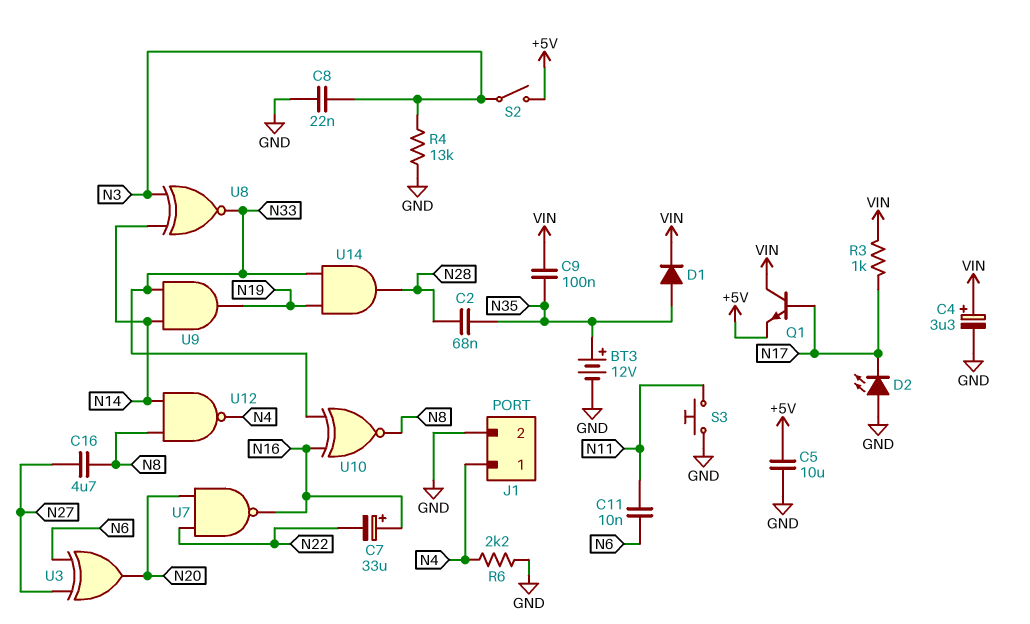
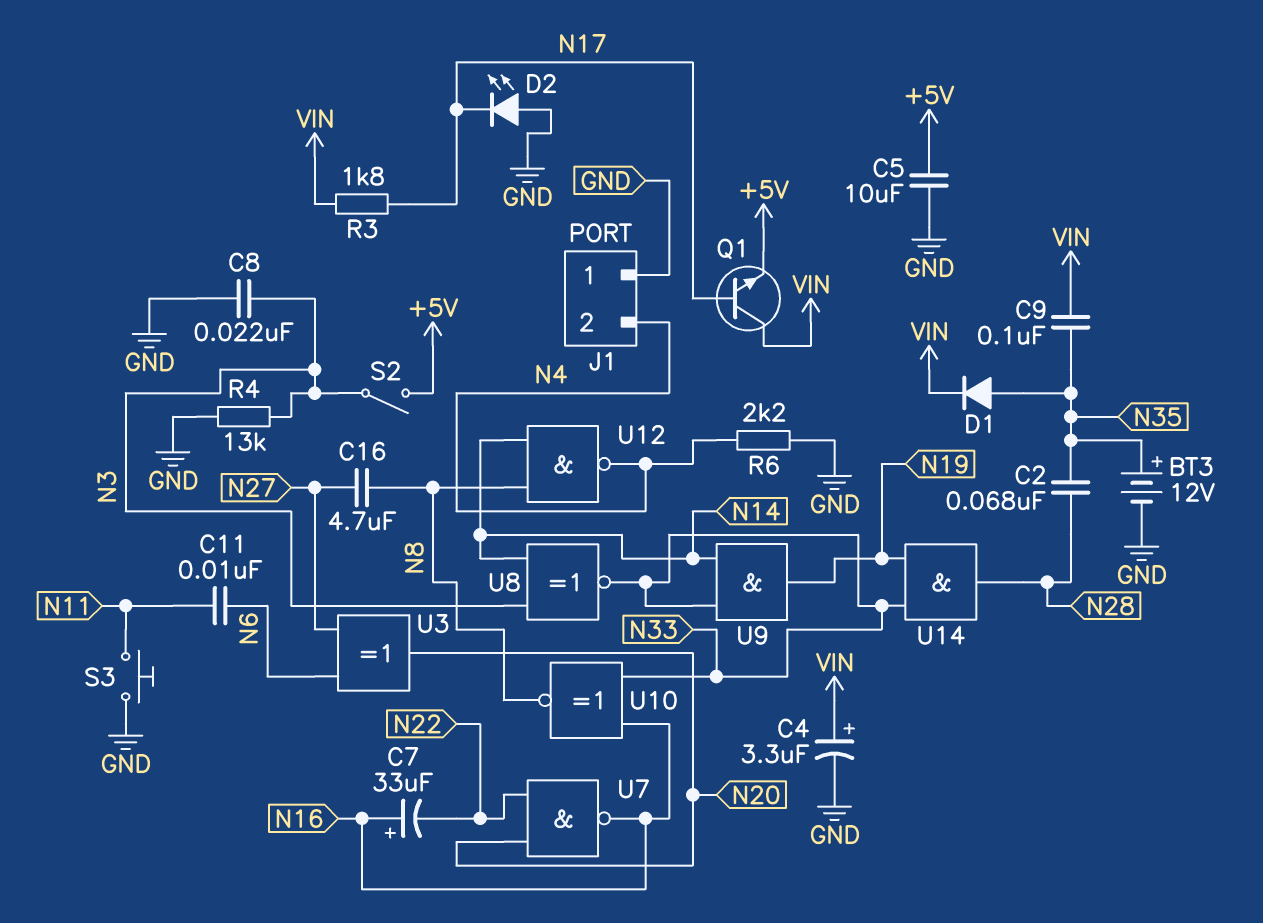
J1 pin 1: N4 -> GND
J1 pin 2: GND -> N4
R3: 1k (N17, VIN) -> 1.8k (N17, VIN)

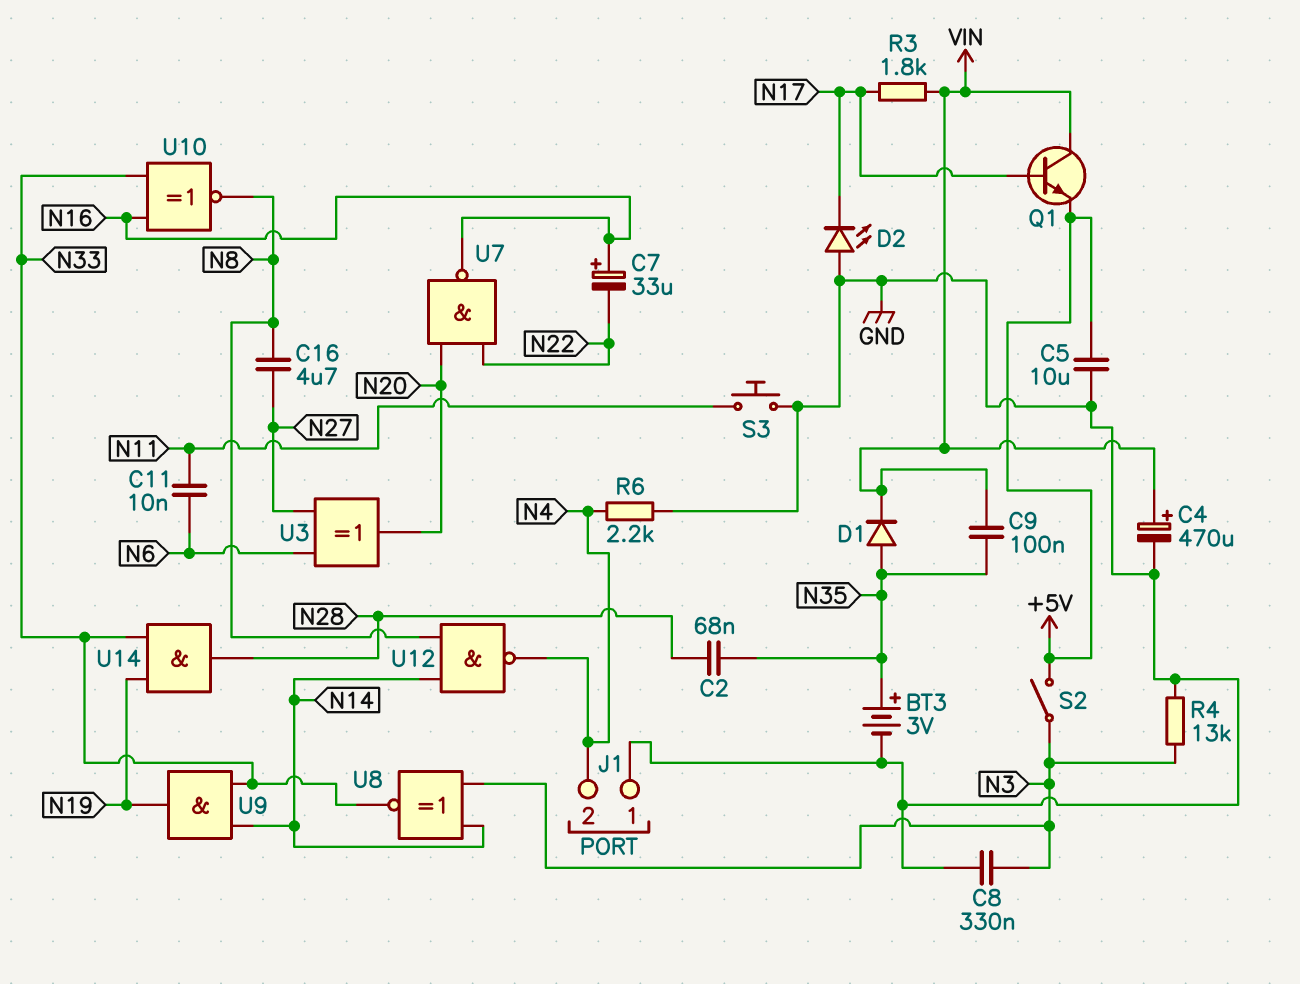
BT3: 12V (plus N35, minus GND) -> 3V (plus N35, minus GND)
C4: 3.3uF (plus VIN, minus GND) -> 470uF (plus VIN, minus GND)
C8: 22nF (GND, N3) -> 330nF (GND, N3)

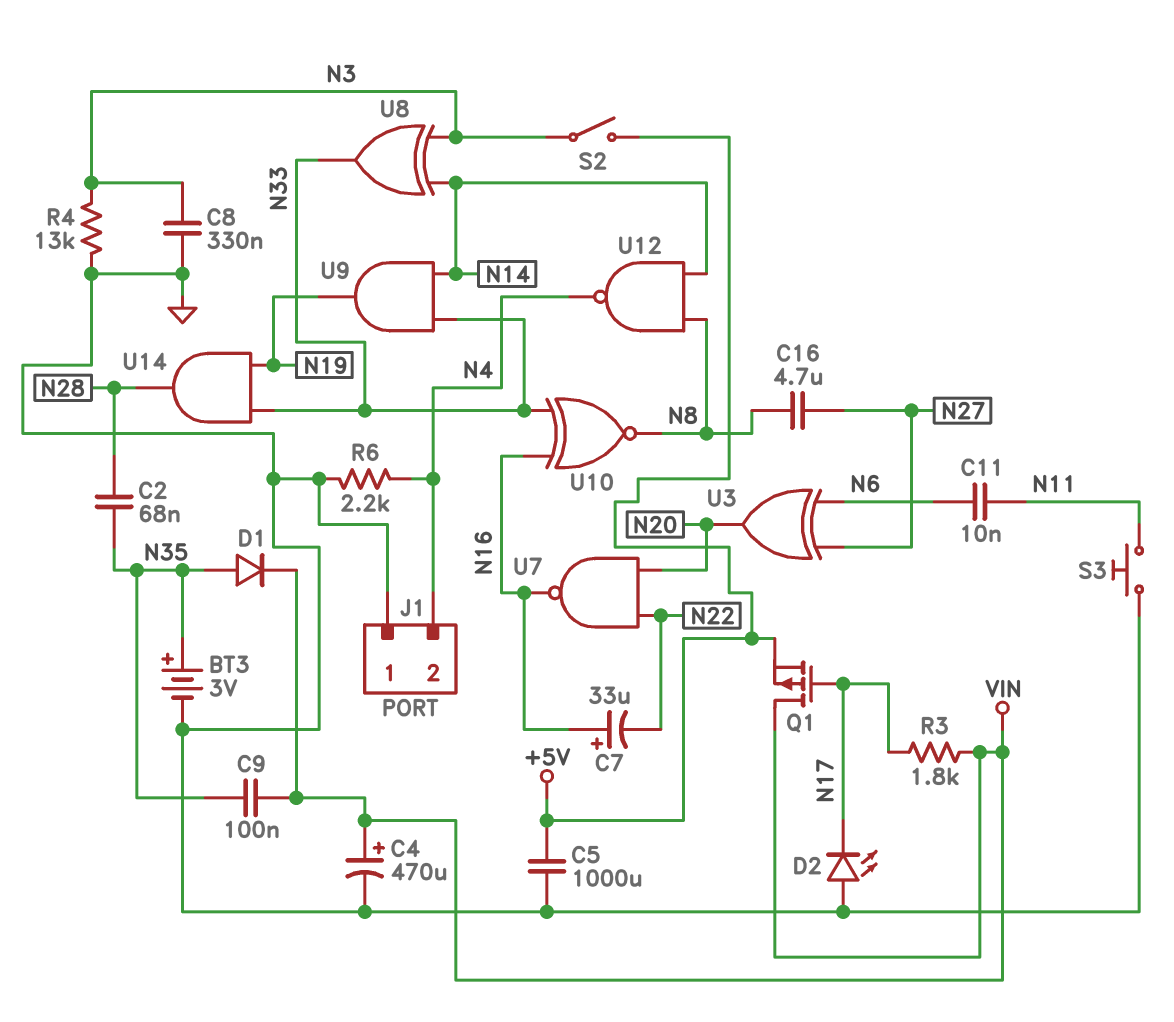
C5: 10uF (+5V, GND) -> 1000uF (+5V, GND)
Q1: NPN (B N17, C VIN, E +5V) -> PMOS (G N17, D VIN, S +5V)
U8: XNOR (in N3, in N14, out N33) -> XOR (in N3, in N14, out N33)

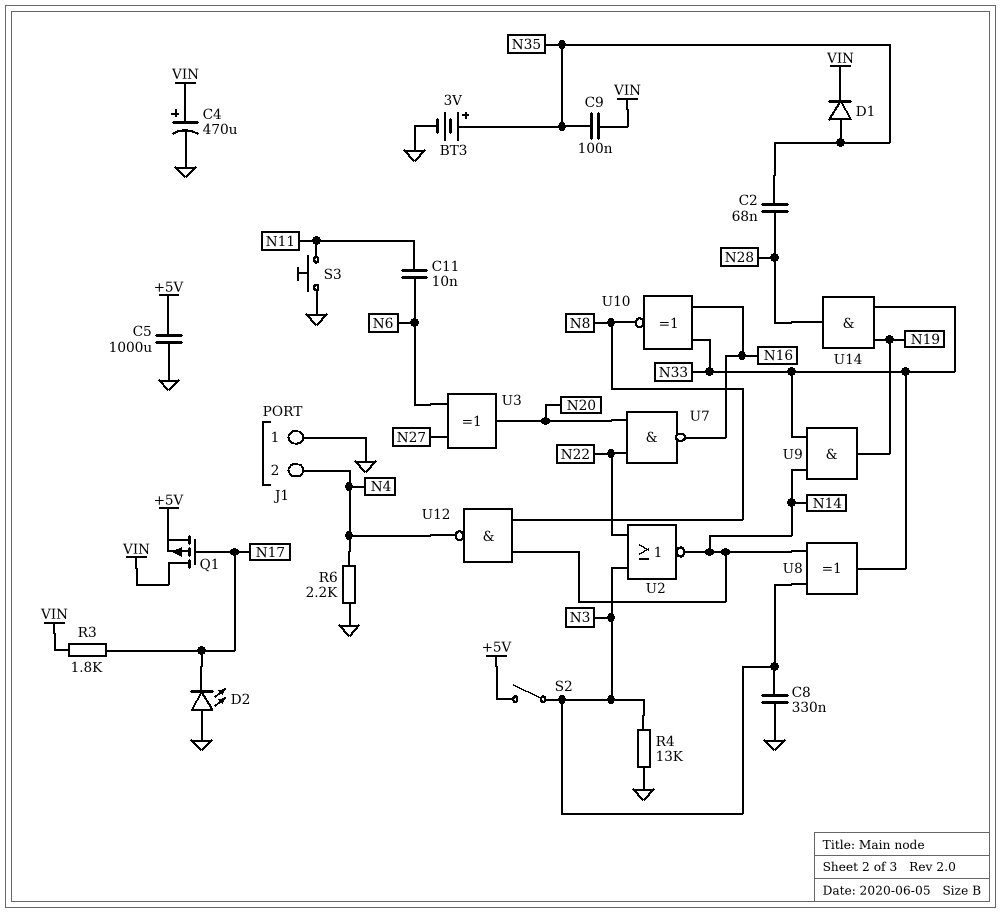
C7: 33uF (plus N16, minus N22) -> none
C16: 4.7uF (N8, N27) -> none
U2: none -> NOR (in N3, in N22, out N14)

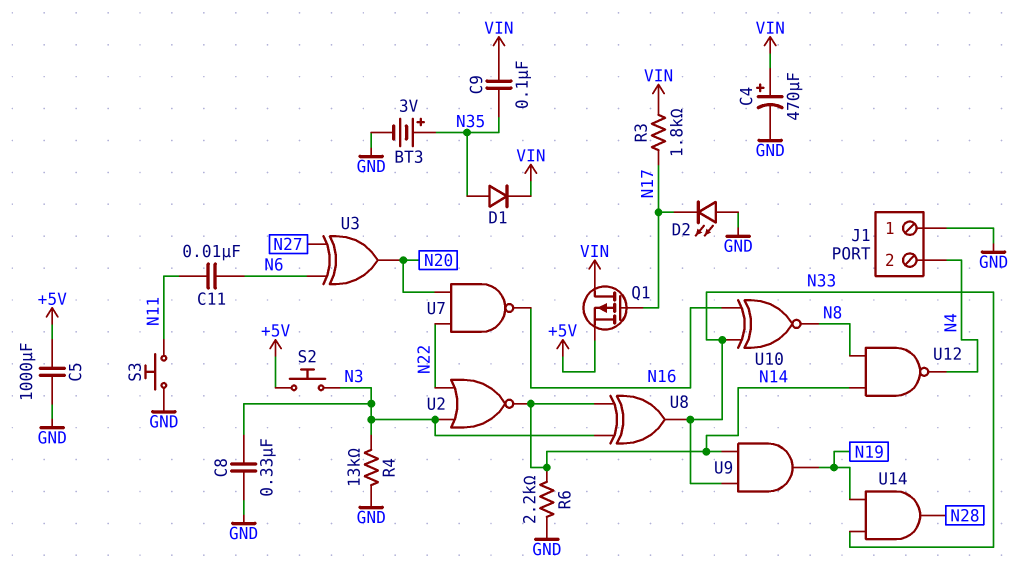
C2: 68nF (N28, N35) -> none
R6: 2.2k (GND, N4) -> 2.2k (GND, N14)
S2: switch (+5V, N3) -> button (+5V, N3)

